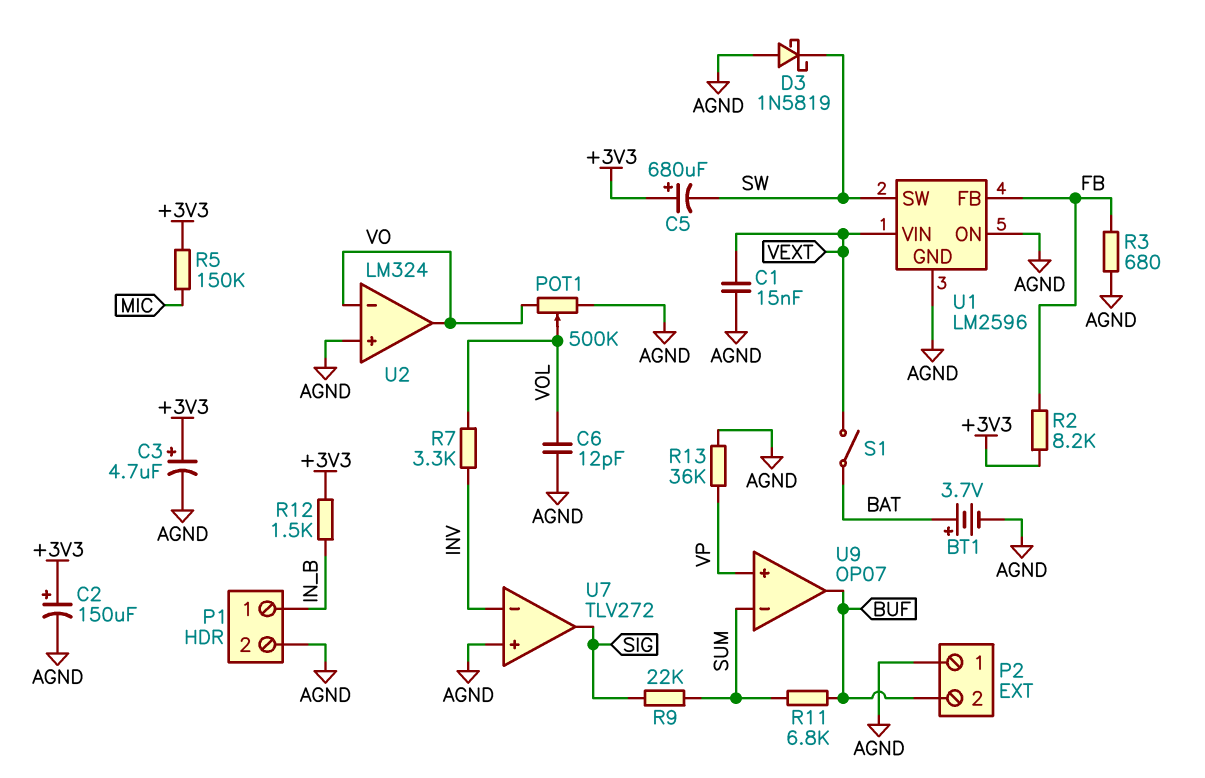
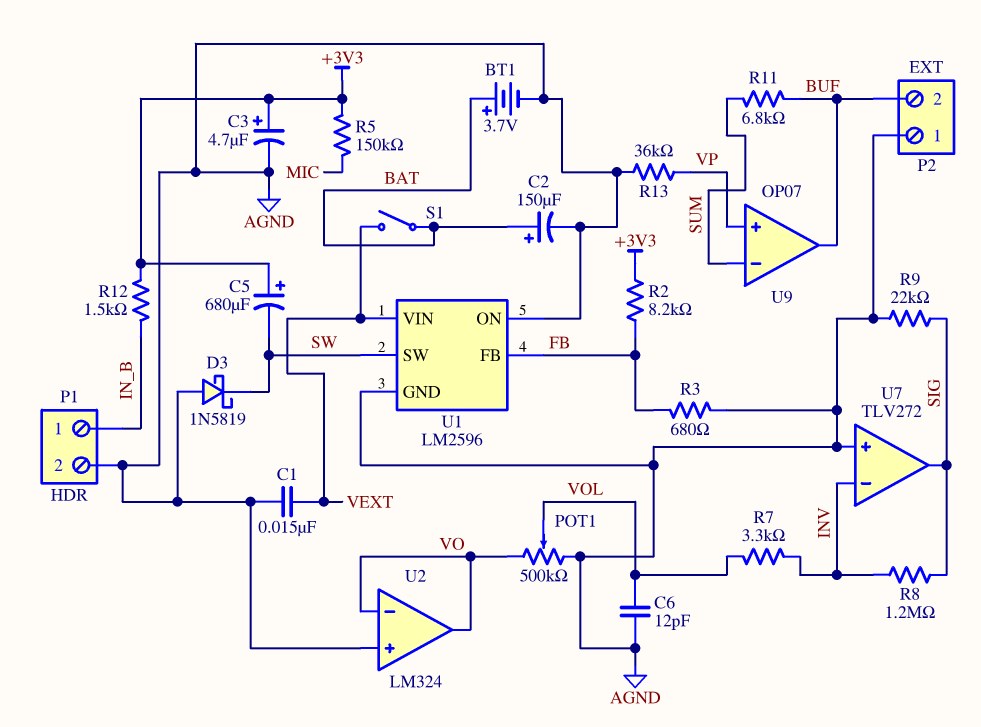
C2: 150uF (plus +3V3, minus AGND) -> 150uF (plus BAT, minus AGND)
R8: none -> 1.2M (INV, SIG)
R9: 22k (SIG, SUM) -> 22k (AGND, SIG)

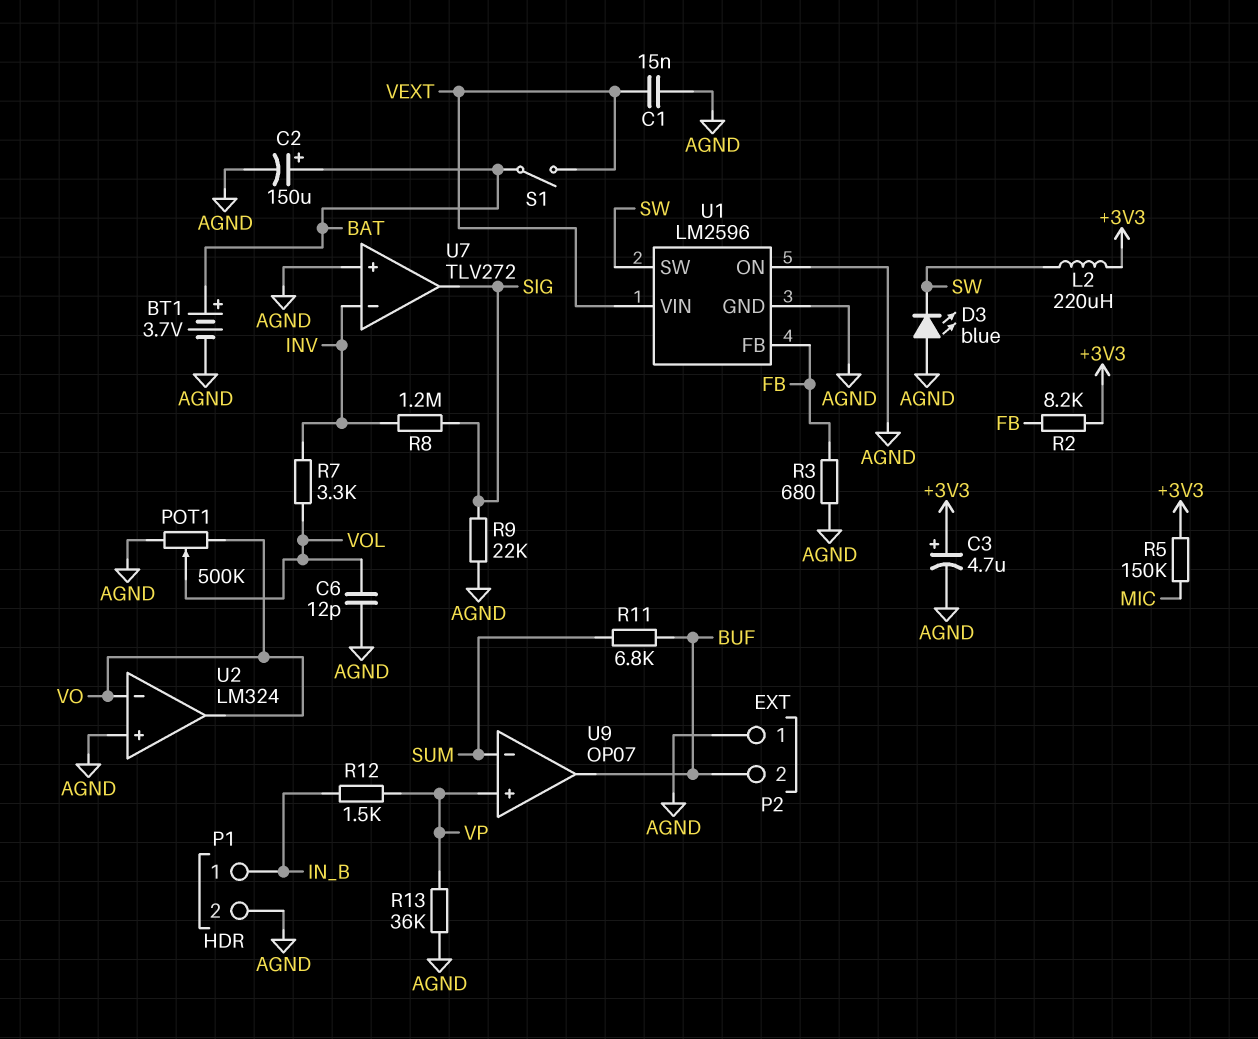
C5: 680uF (plus +3V3, minus SW) -> none
D3: schottky 1N5819 (A AGND, K SW) -> LED blue (A AGND, K SW)
L2: none -> 220uH (+3V3, SW)
R12: 1.5k (+3V3, IN_B) -> 1.5k (IN_B, VP)

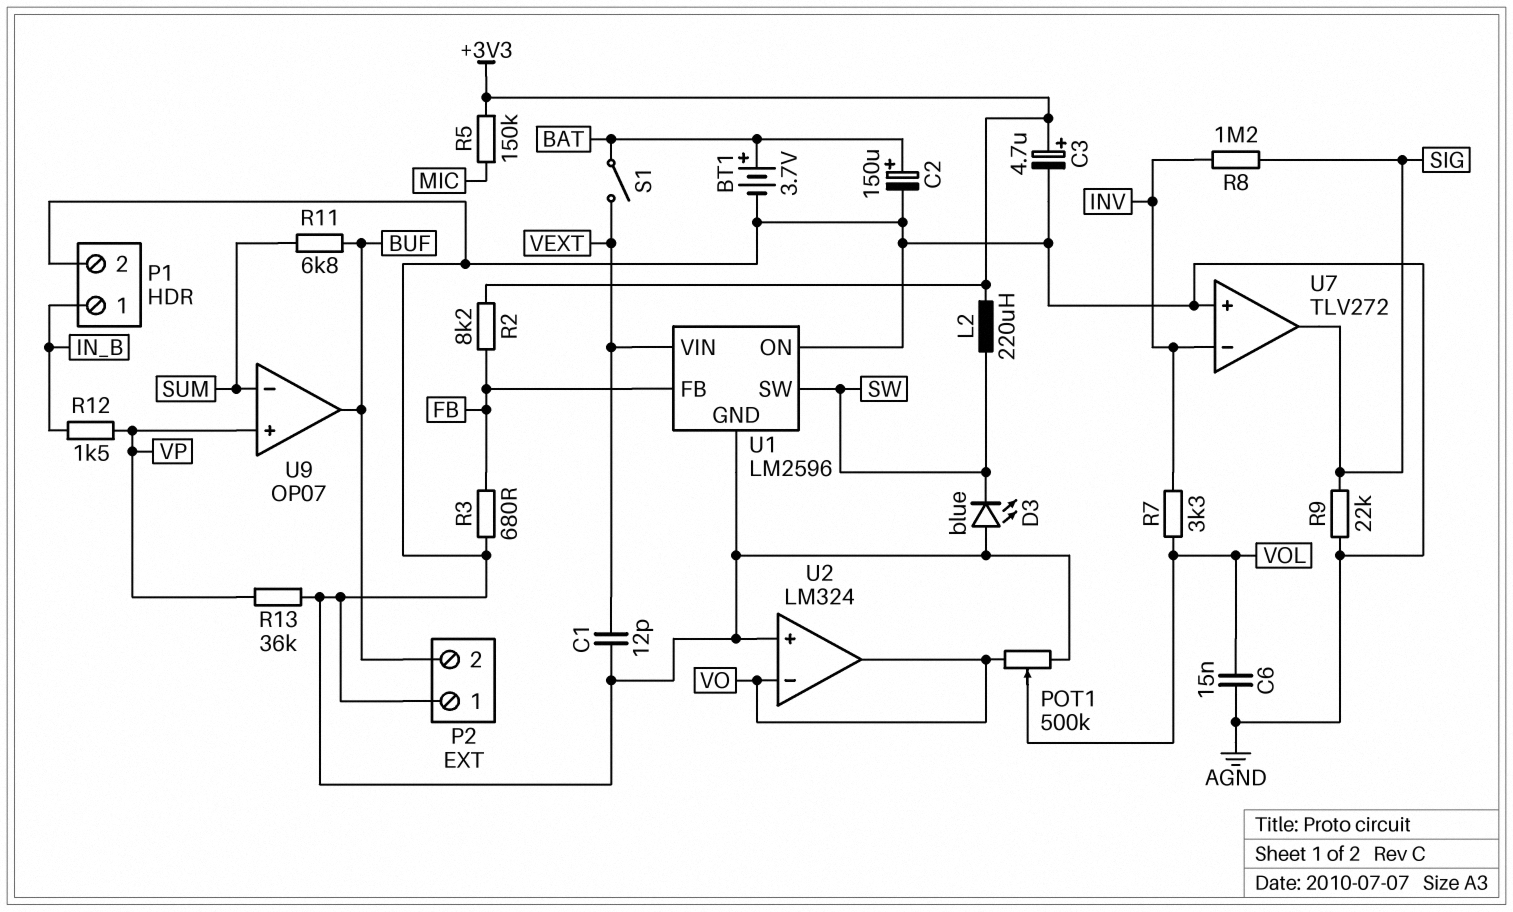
C1: 15nF (AGND, VEXT) -> 12pF (AGND, VEXT)
C6: 12pF (AGND, VOL) -> 15nF (AGND, VOL)

